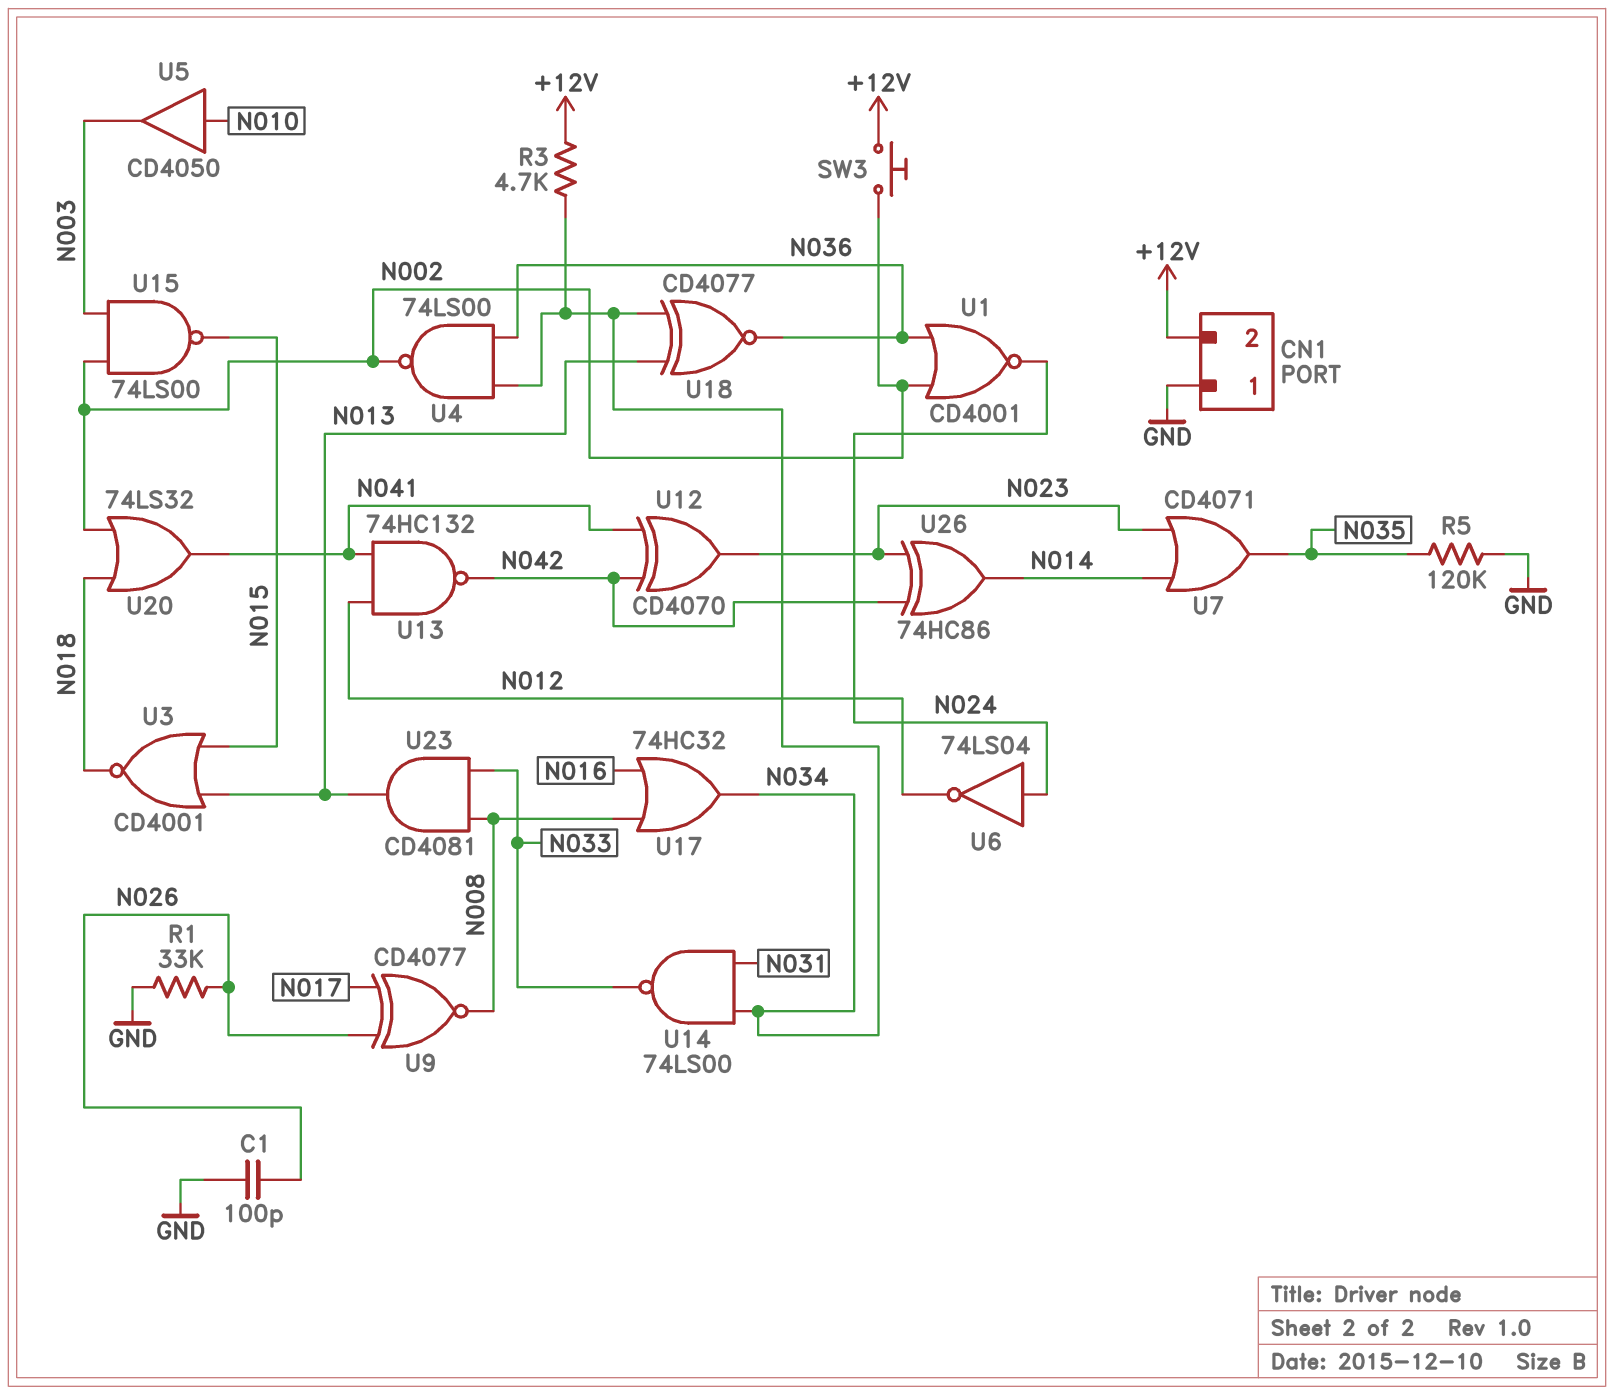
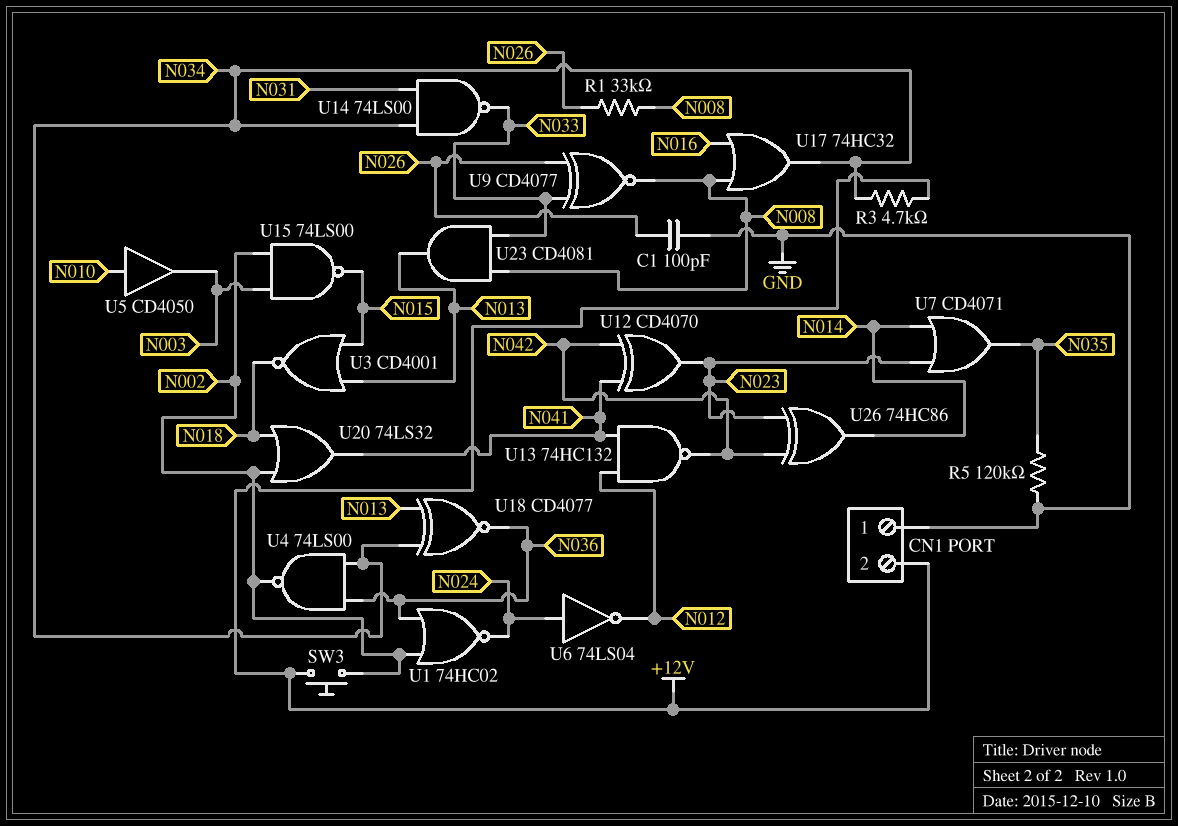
R1: 33k (GND, N026) -> 33k (N008, N026)
U1: NOR CD4001 (in N002, in N036, out N024) -> NOR 74HC02 (in N002, in N036, out N024)
U9: XNOR CD4077 (in N017, in N026, out N008) -> XNOR CD4077 (in N026, in N033, out N008)

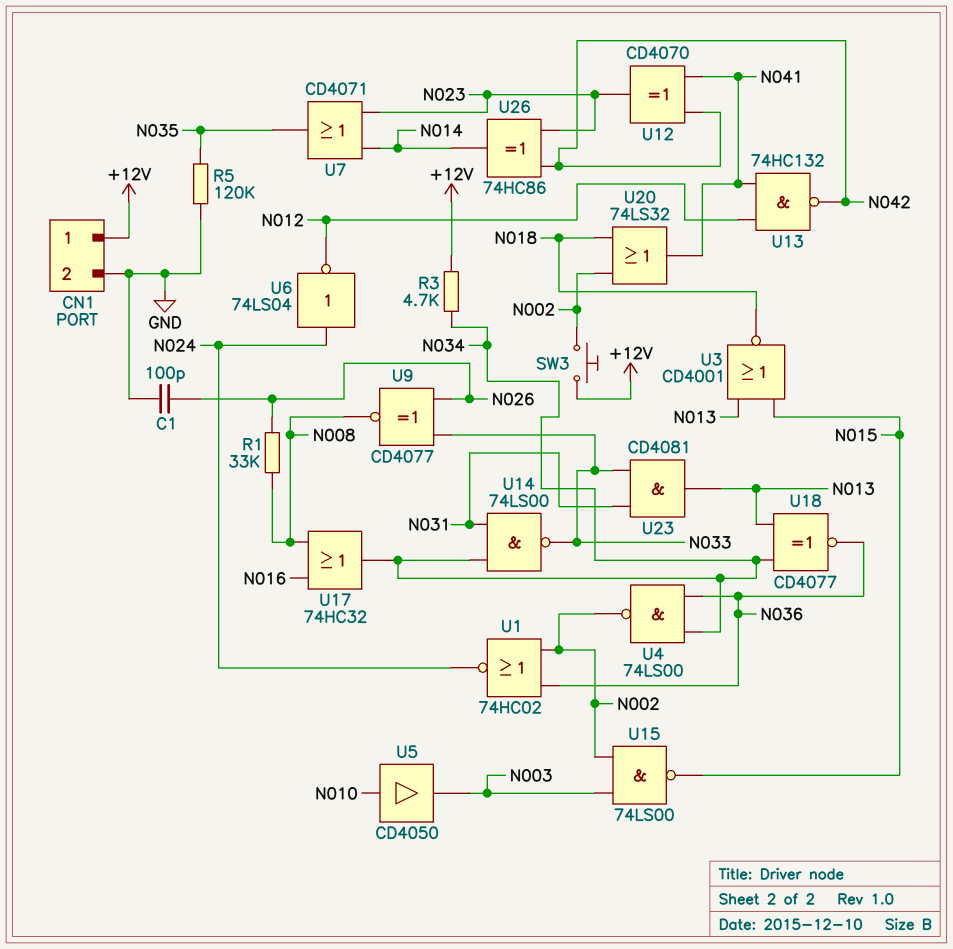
CN1 pin 1: GND -> +12V
CN1 pin 2: +12V -> GND
U23: AND CD4081 (in N008, in N033, out N013) -> AND CD4081 (in N031, in N033, out N013)

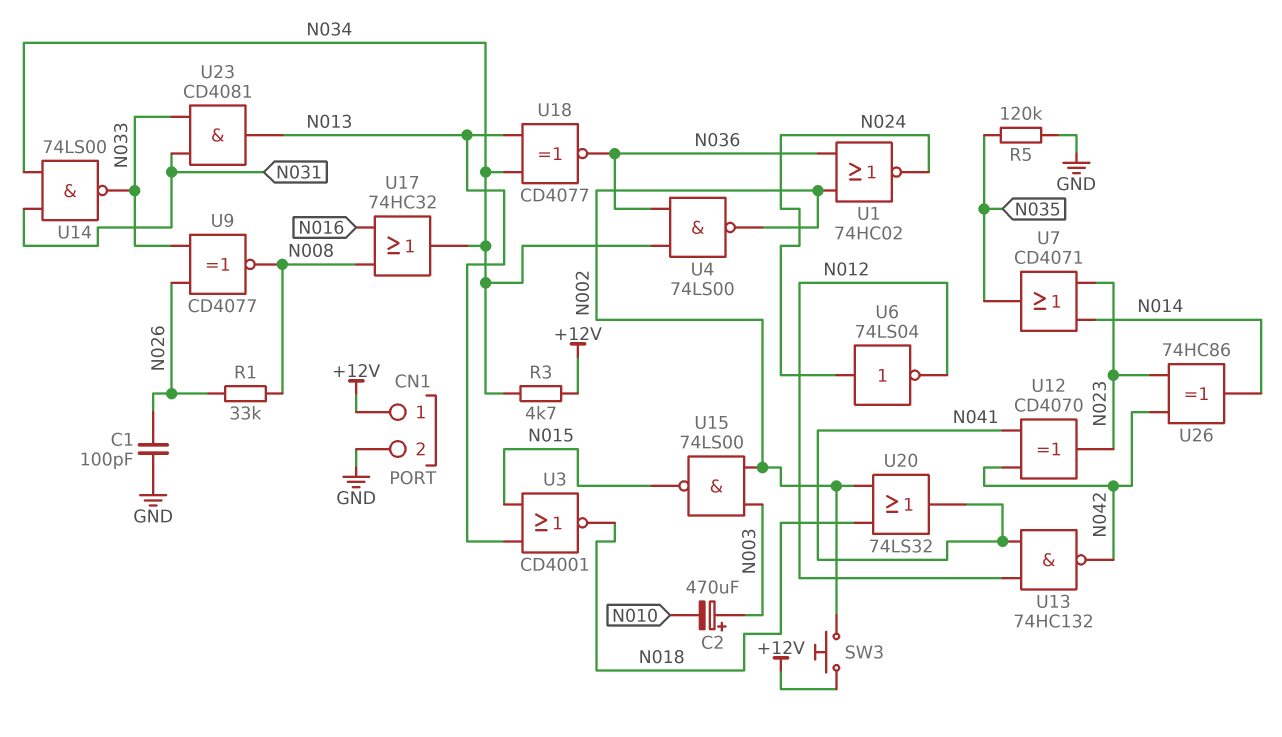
C2: none -> 470uF (plus N003, minus N010)
U5: buffer CD4050 (in N010, out N003) -> none

